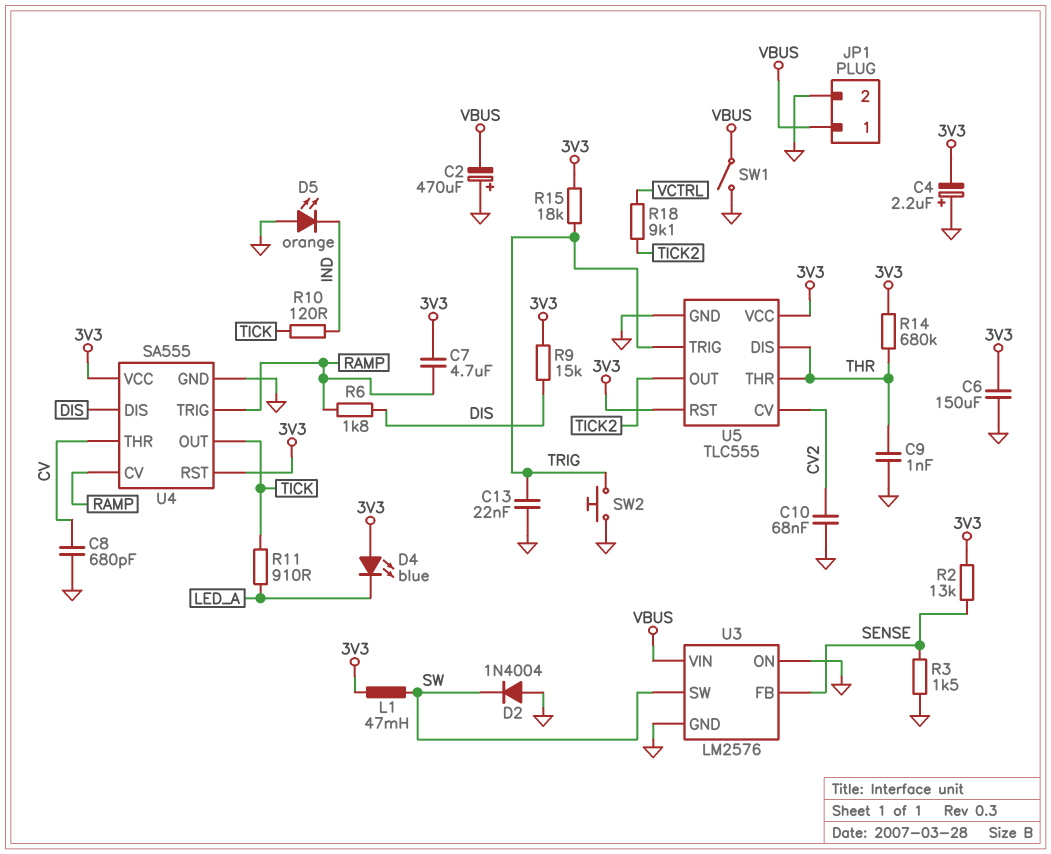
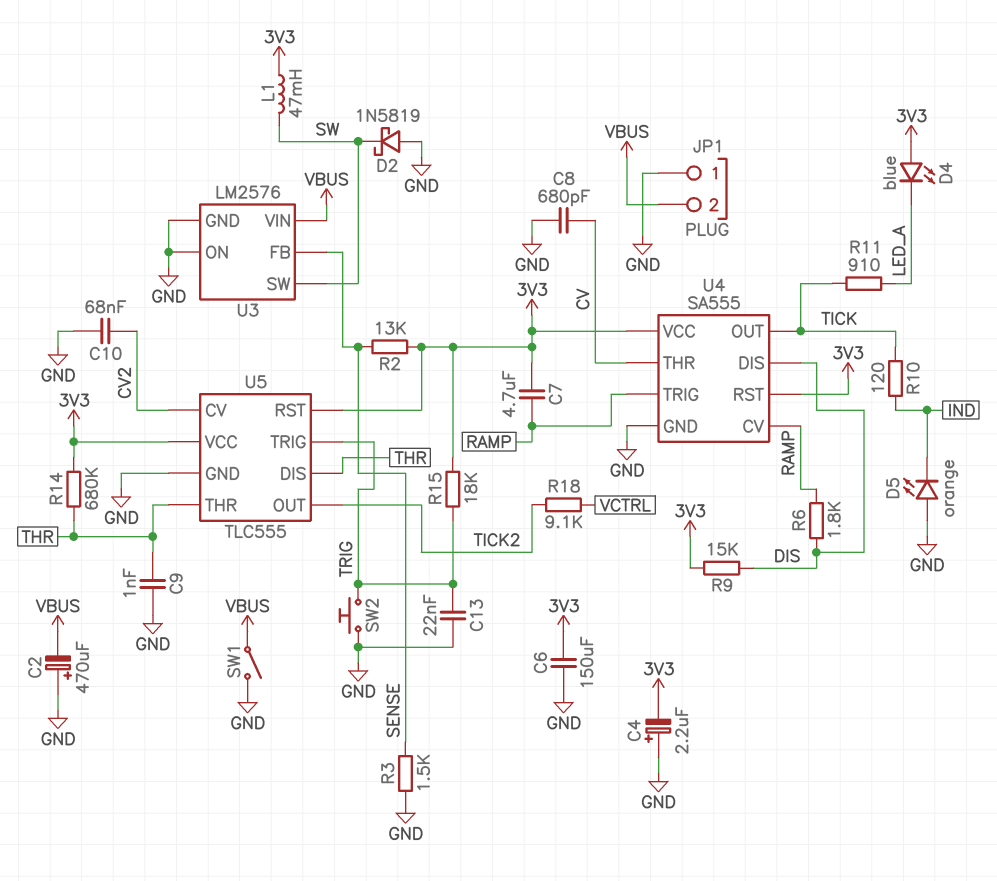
D2: diode 1N4004 (A GND, K SW) -> schottky 1N5819 (A GND, K SW)
JP1 pin 1: VBUS -> GND
JP1 pin 2: GND -> VBUS

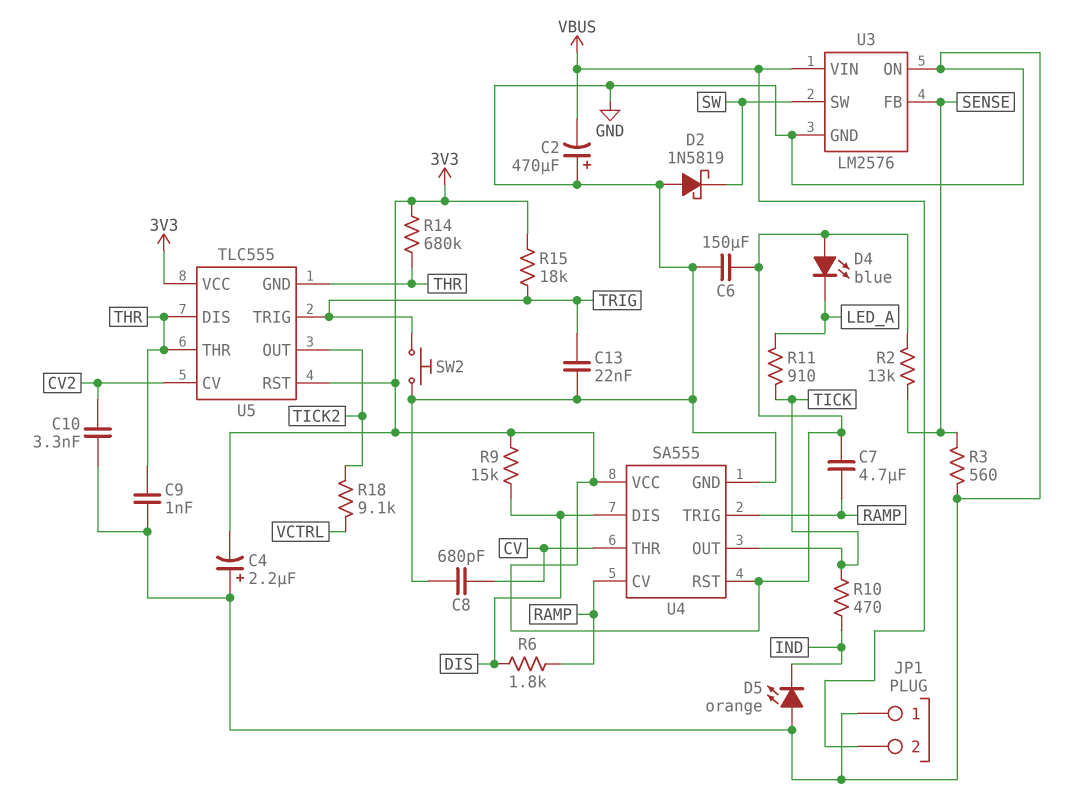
C10: 68nF (CV2, GND) -> 3.3nF (CV2, GND)
L1: 47mH (3V3, SW) -> none
R3: 1.5k (GND, SENSE) -> 560 (GND, SENSE)
R10: 120 (IND, TICK) -> 470 (IND, TICK)
SW1: switch (GND, VBUS) -> none
U5 pin GND: GND -> THR

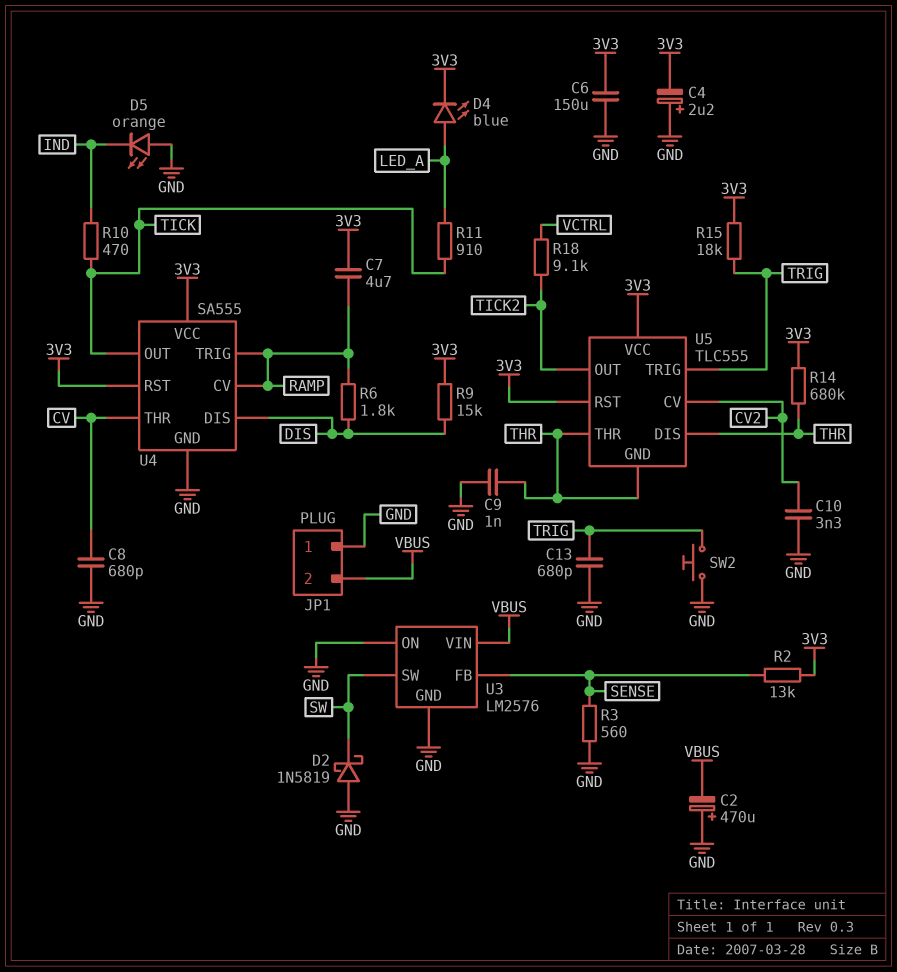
C13: 22nF (GND, TRIG) -> 680pF (GND, TRIG)
D4: LED blue (A 3V3, K LED_A) -> LED blue (A LED_A, K 3V3)

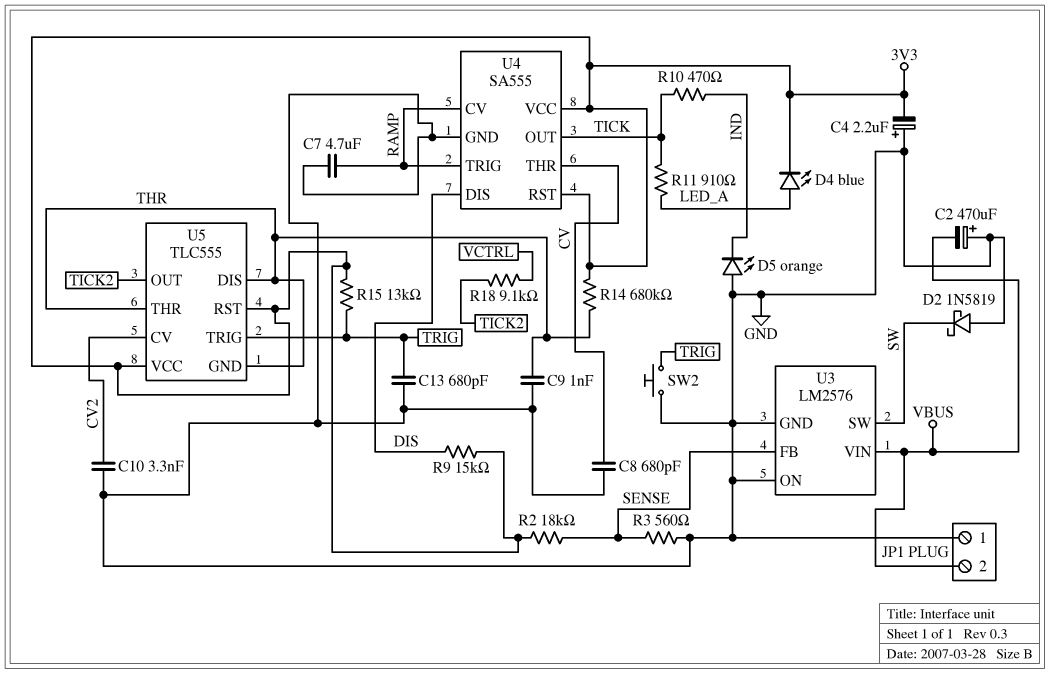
C6: 150uF (3V3, GND) -> none
C7: 4.7uF (3V3, RAMP) -> 4.7uF (GND, RAMP)
R2: 13k (3V3, SENSE) -> 18k (3V3, SENSE)
R6: 1.8k (DIS, RAMP) -> none
R15: 18k (3V3, TRIG) -> 13k (3V3, TRIG)

